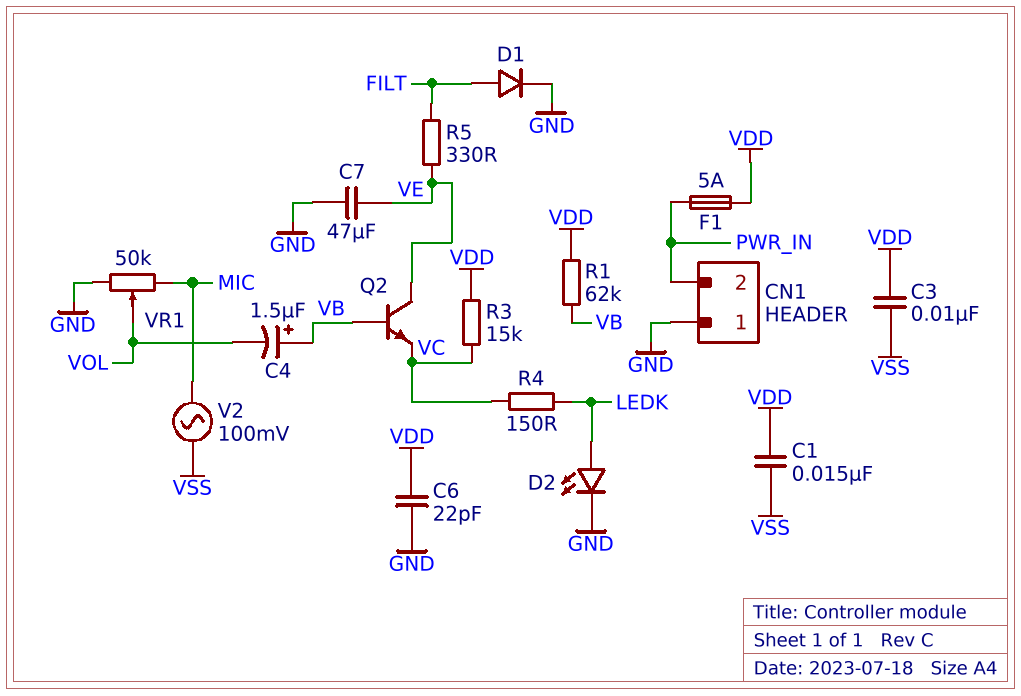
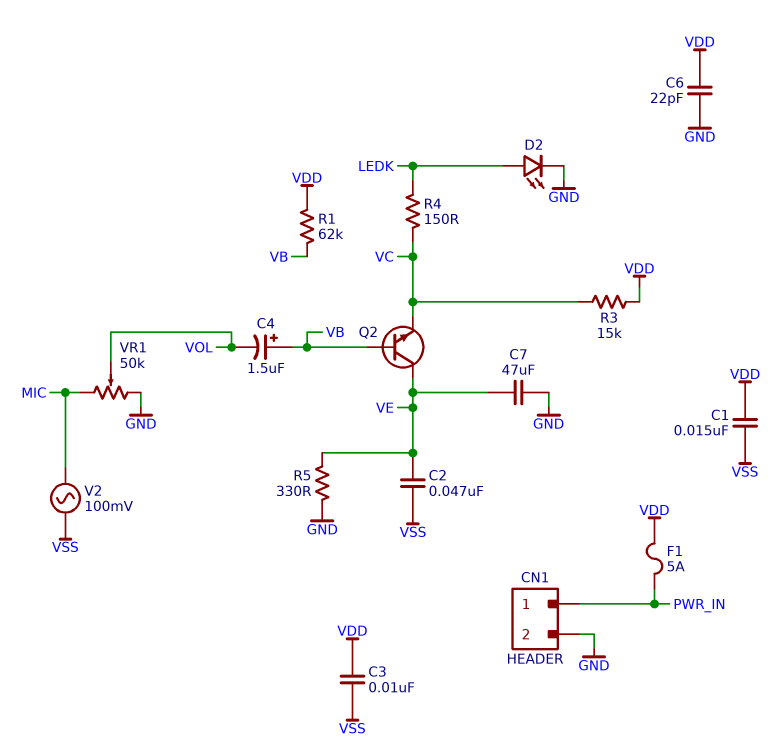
C2: none -> 47nF (VE, VSS)
CN1 pin 1: GND -> PWR_IN
CN1 pin 2: PWR_IN -> GND
D1: diode (A FILT, K GND) -> none
R5: 330 (FILT, VE) -> 330 (GND, VE)

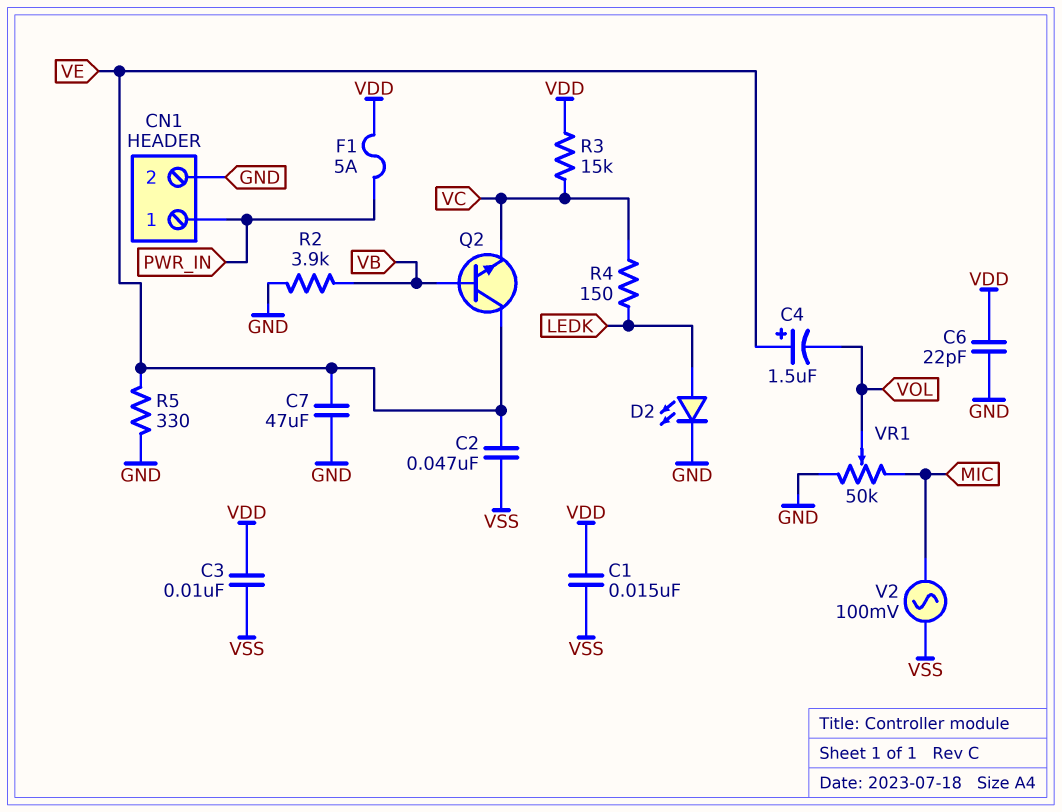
C4: 1.5uF (plus VB, minus VOL) -> 1.5uF (plus VE, minus VOL)
R1: 62k (VB, VDD) -> none
R2: none -> 3.9k (GND, VB)

